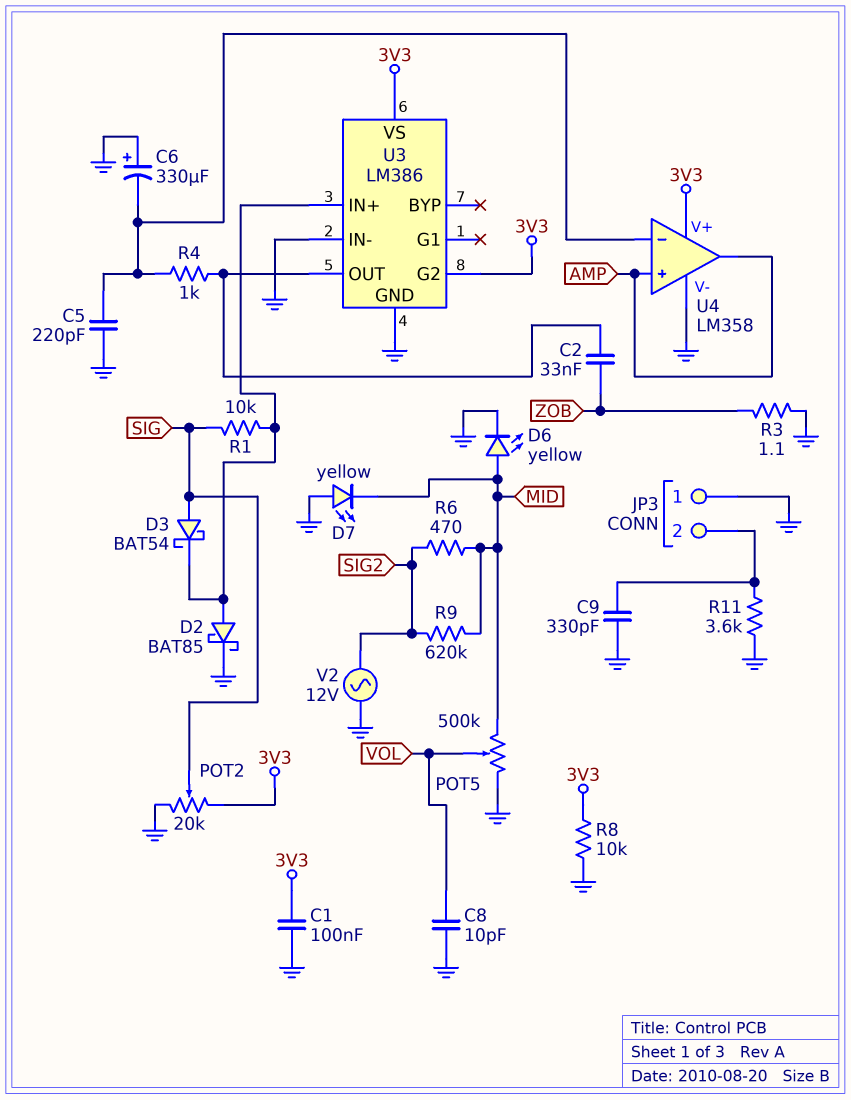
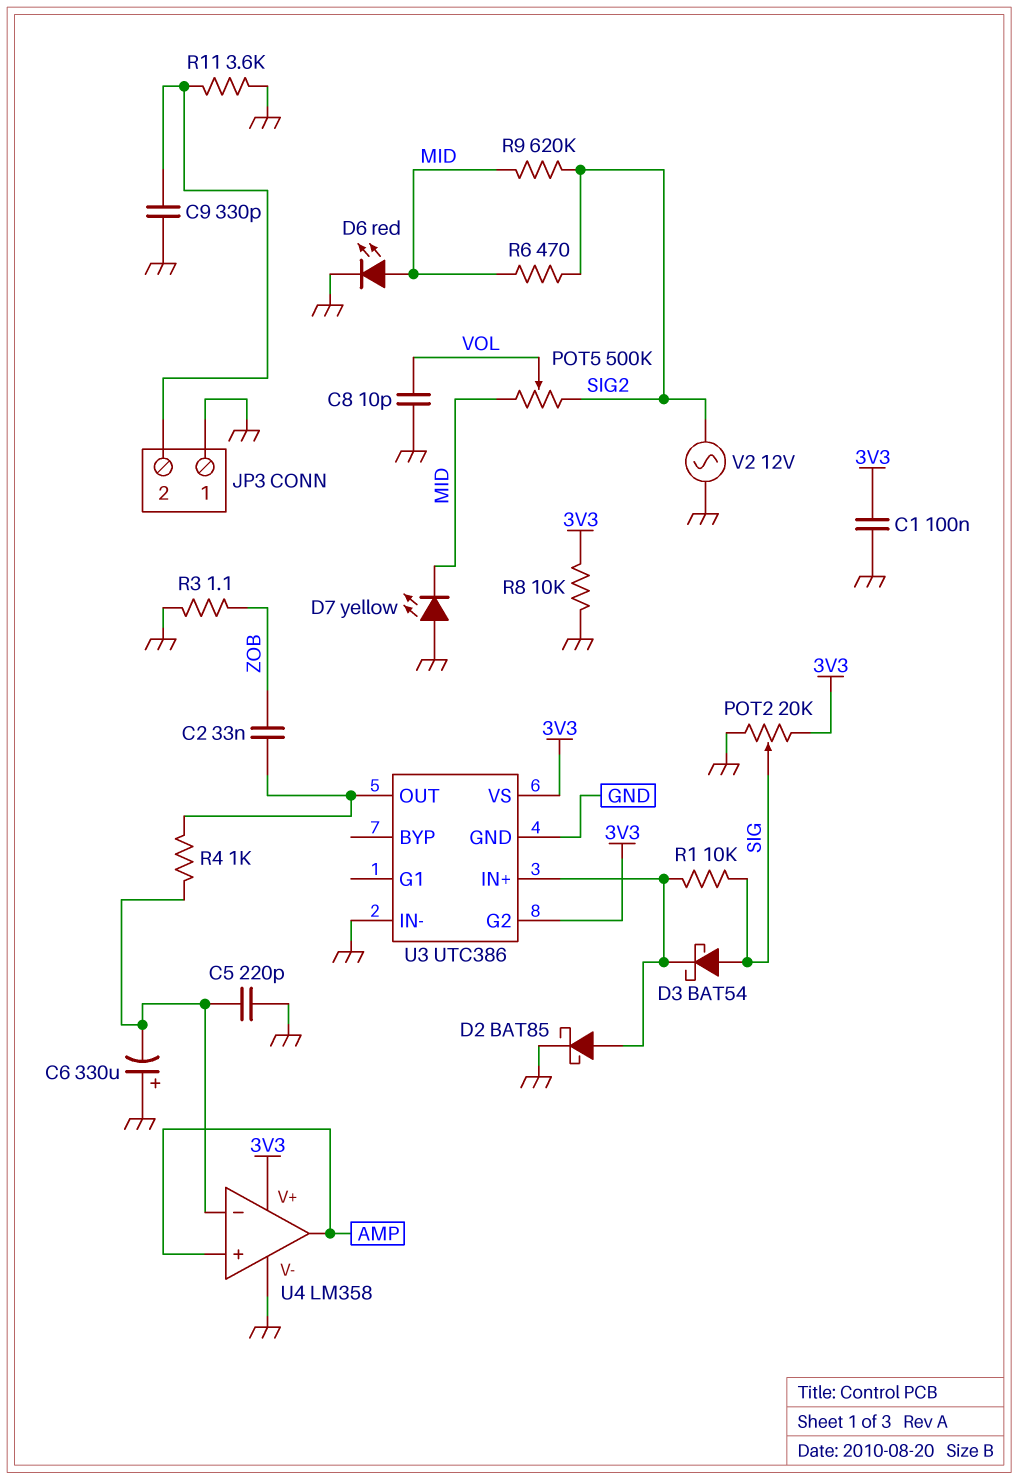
D6: LED yellow (A MID, K GND) -> LED red (A MID, K GND)
POT5: 500k (GND, MID, wiper VOL) -> 500k (MID, SIG2, wiper VOL)
U3: LM386 -> UTC386

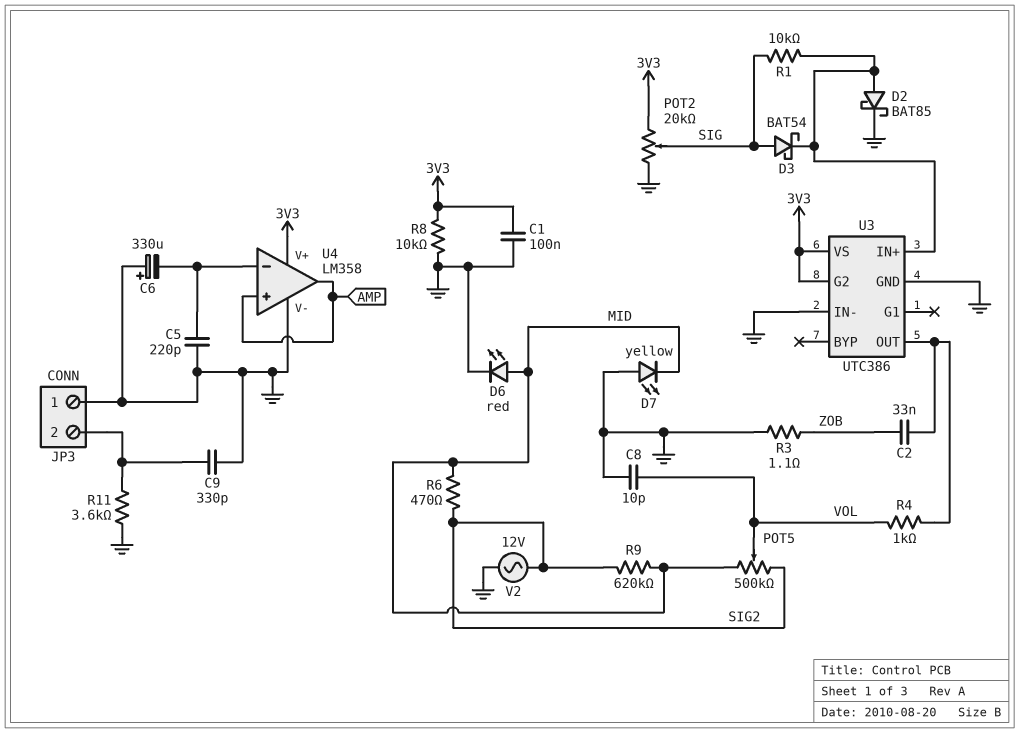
R4: 1k (U3/OUT, U4/in-) -> 1k (U3/OUT, VOL)

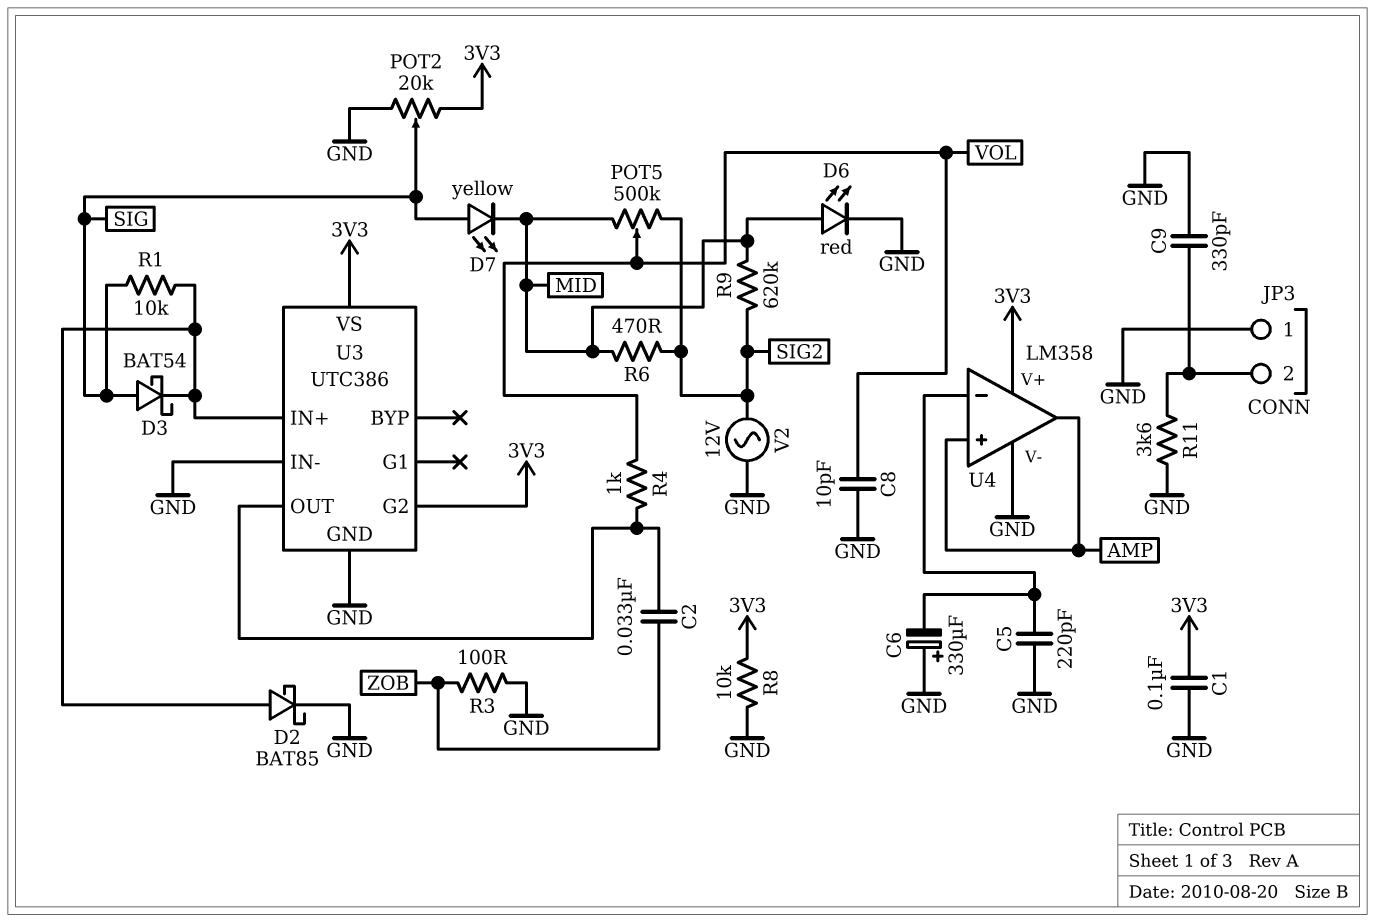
D7: LED yellow (A GND, K MID) -> LED yellow (A SIG, K MID)
R3: 1.1 (GND, ZOB) -> 100 (GND, ZOB)

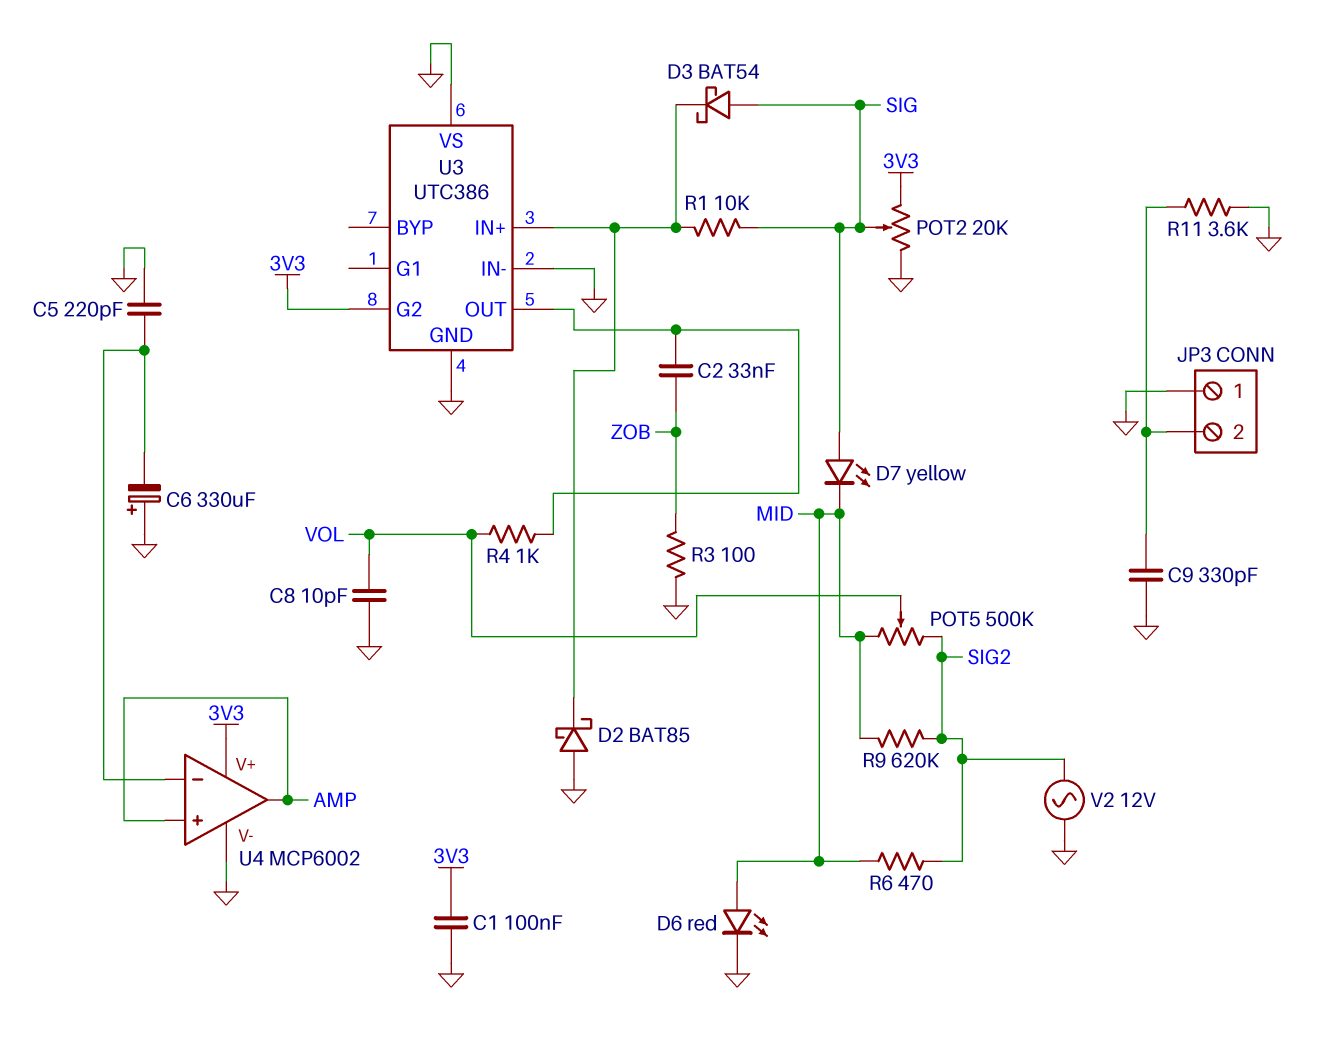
D2: schottky BAT85 (A U3/IN+, K GND) -> schottky BAT85 (A GND, K U3/IN+)
R8: 10k (3V3, GND) -> none
U3 pin VS: 3V3 -> GND
U4: LM358 -> MCP6002

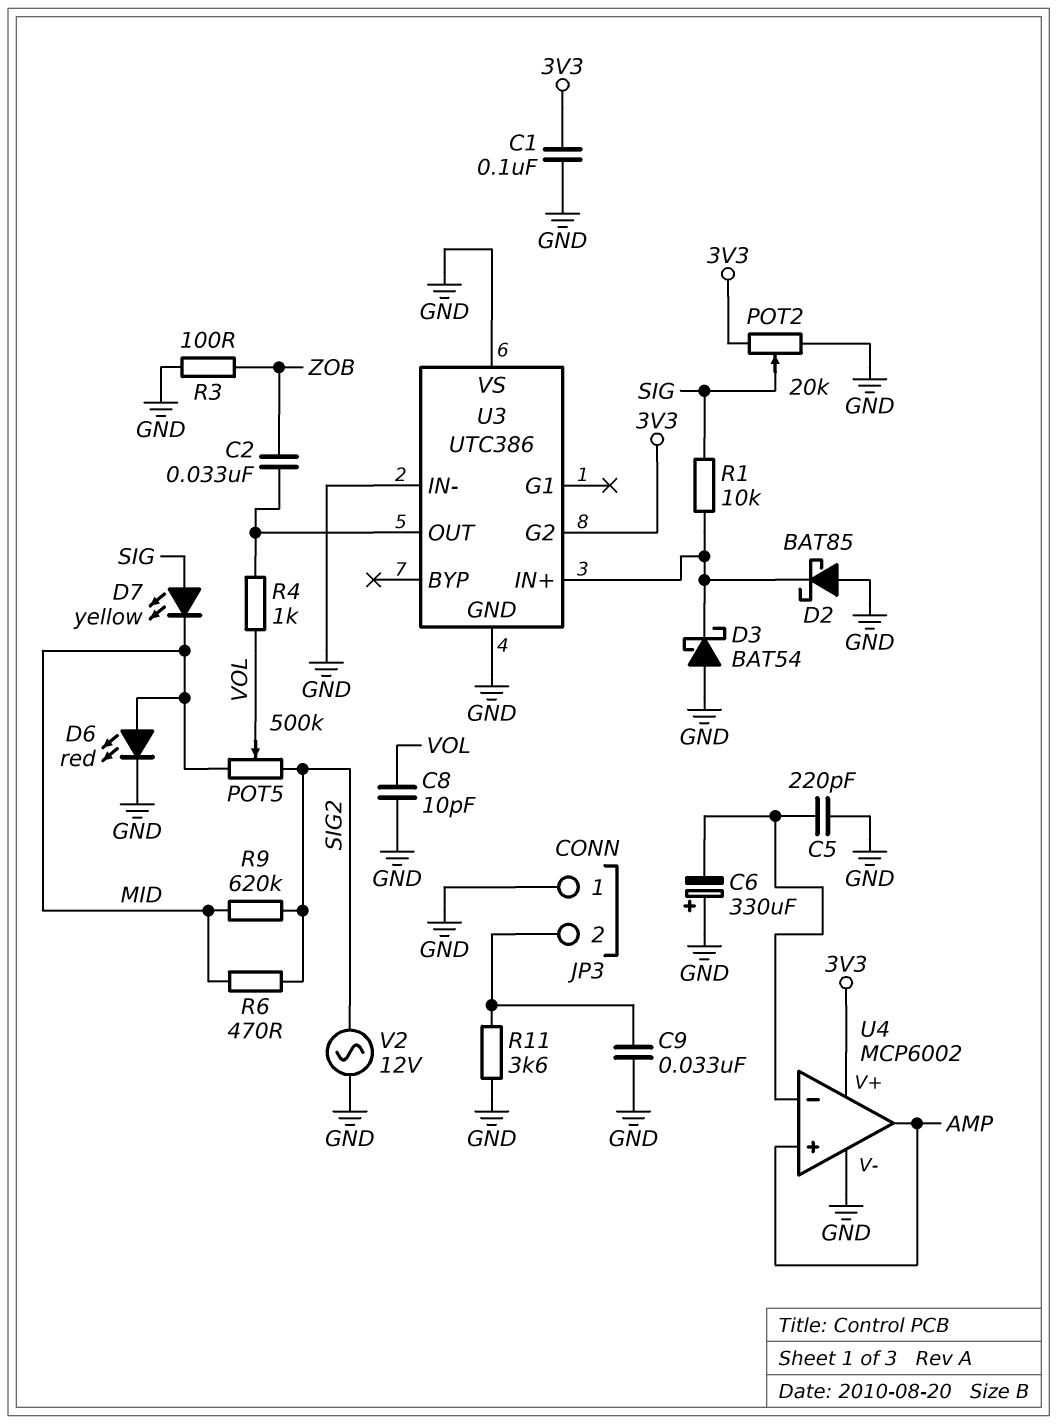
C9: 330pF (GND, JP3/2) -> 33nF (GND, JP3/2)
D3: schottky BAT54 (A SIG, K U3/IN+) -> schottky BAT54 (A GND, K U3/IN+)

